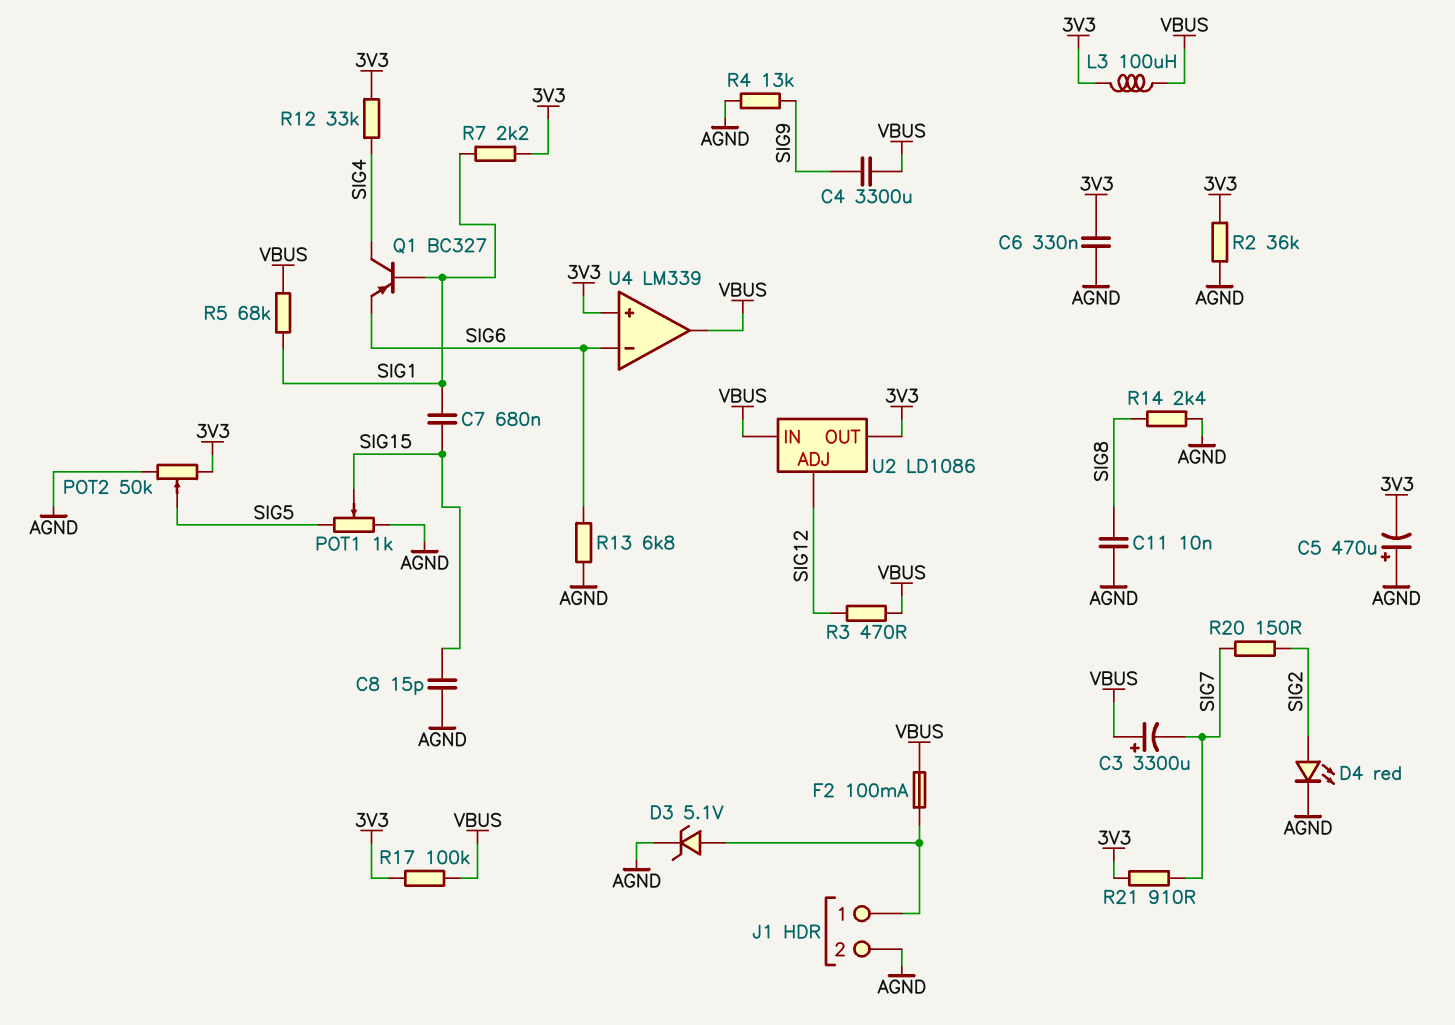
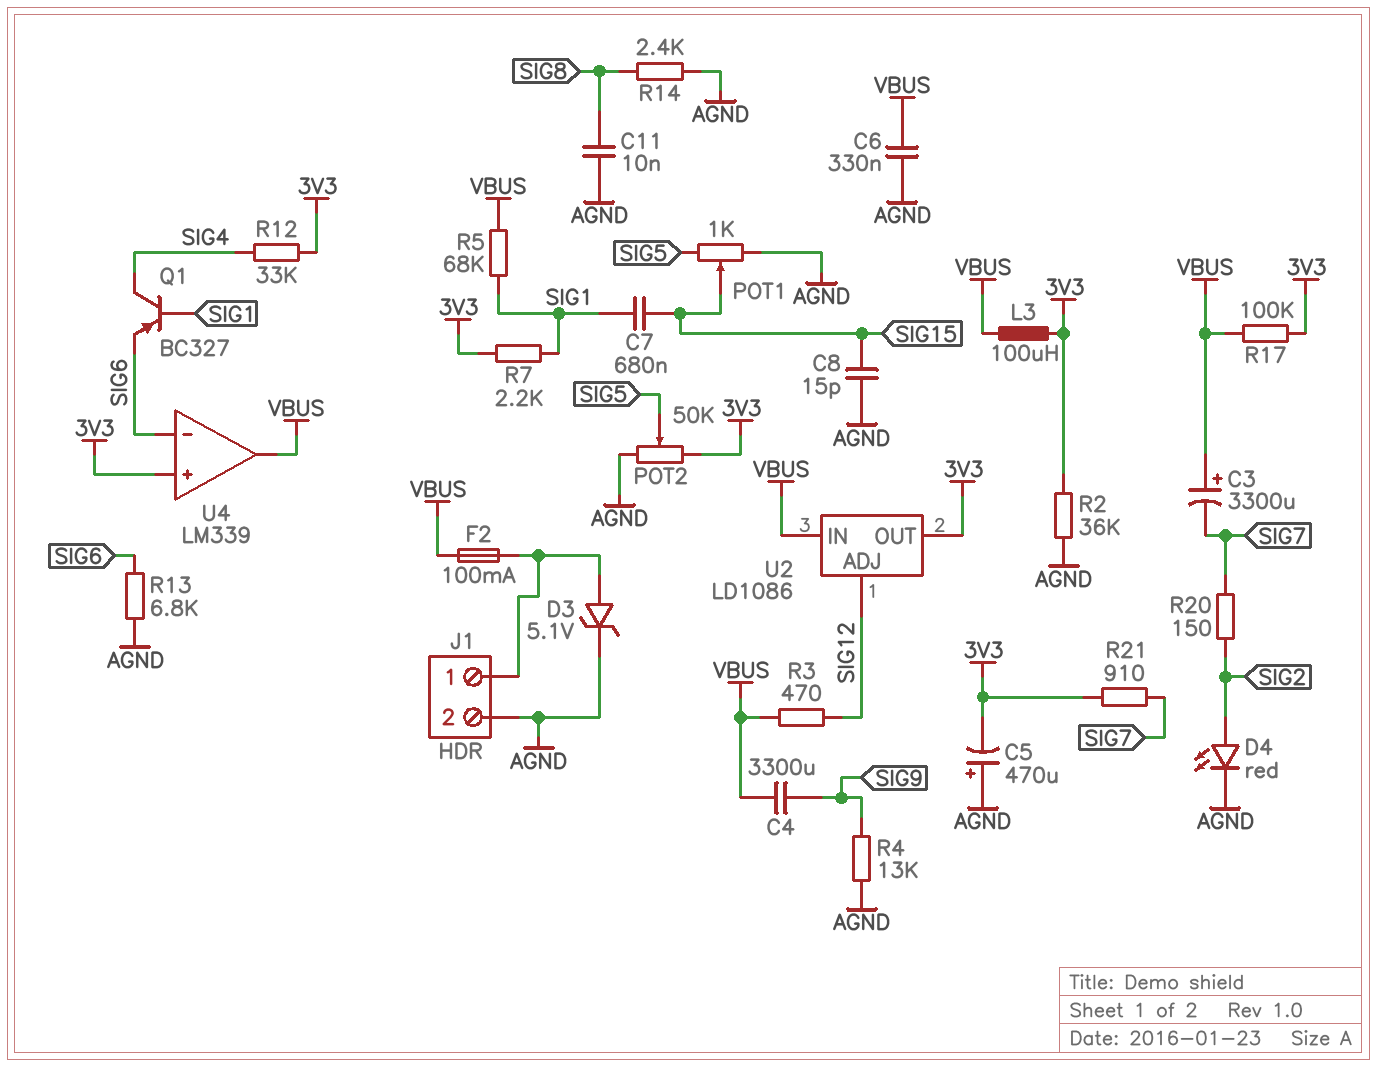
C6: 330nF (3V3, AGND) -> 330nF (AGND, VBUS)

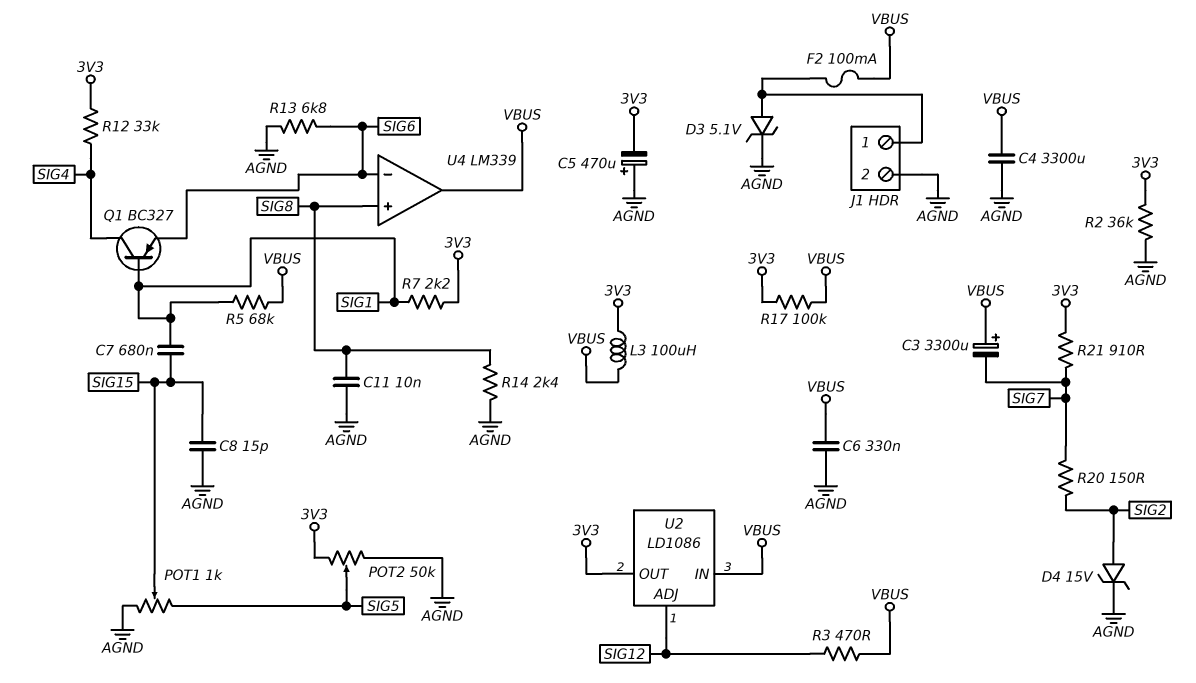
C4: 3300uF (SIG9, VBUS) -> 3300uF (AGND, VBUS)
D4: LED red (A SIG2, K AGND) -> zener 15V (A SIG2, K AGND)
R4: 13k (AGND, SIG9) -> none
U4 pin in+: 3V3 -> SIG8

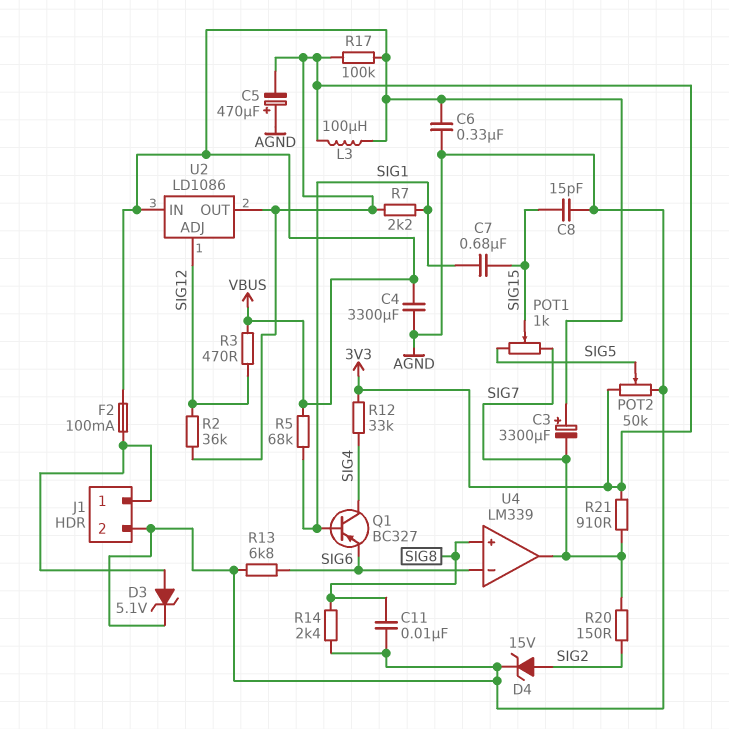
POT1: 1k (AGND, SIG5, wiper SIG15) -> 1k (SIG5, SIG7, wiper SIG15)
R2: 36k (3V3, AGND) -> 36k (3V3, SIG12)
U4 pin out: VBUS -> SIG7

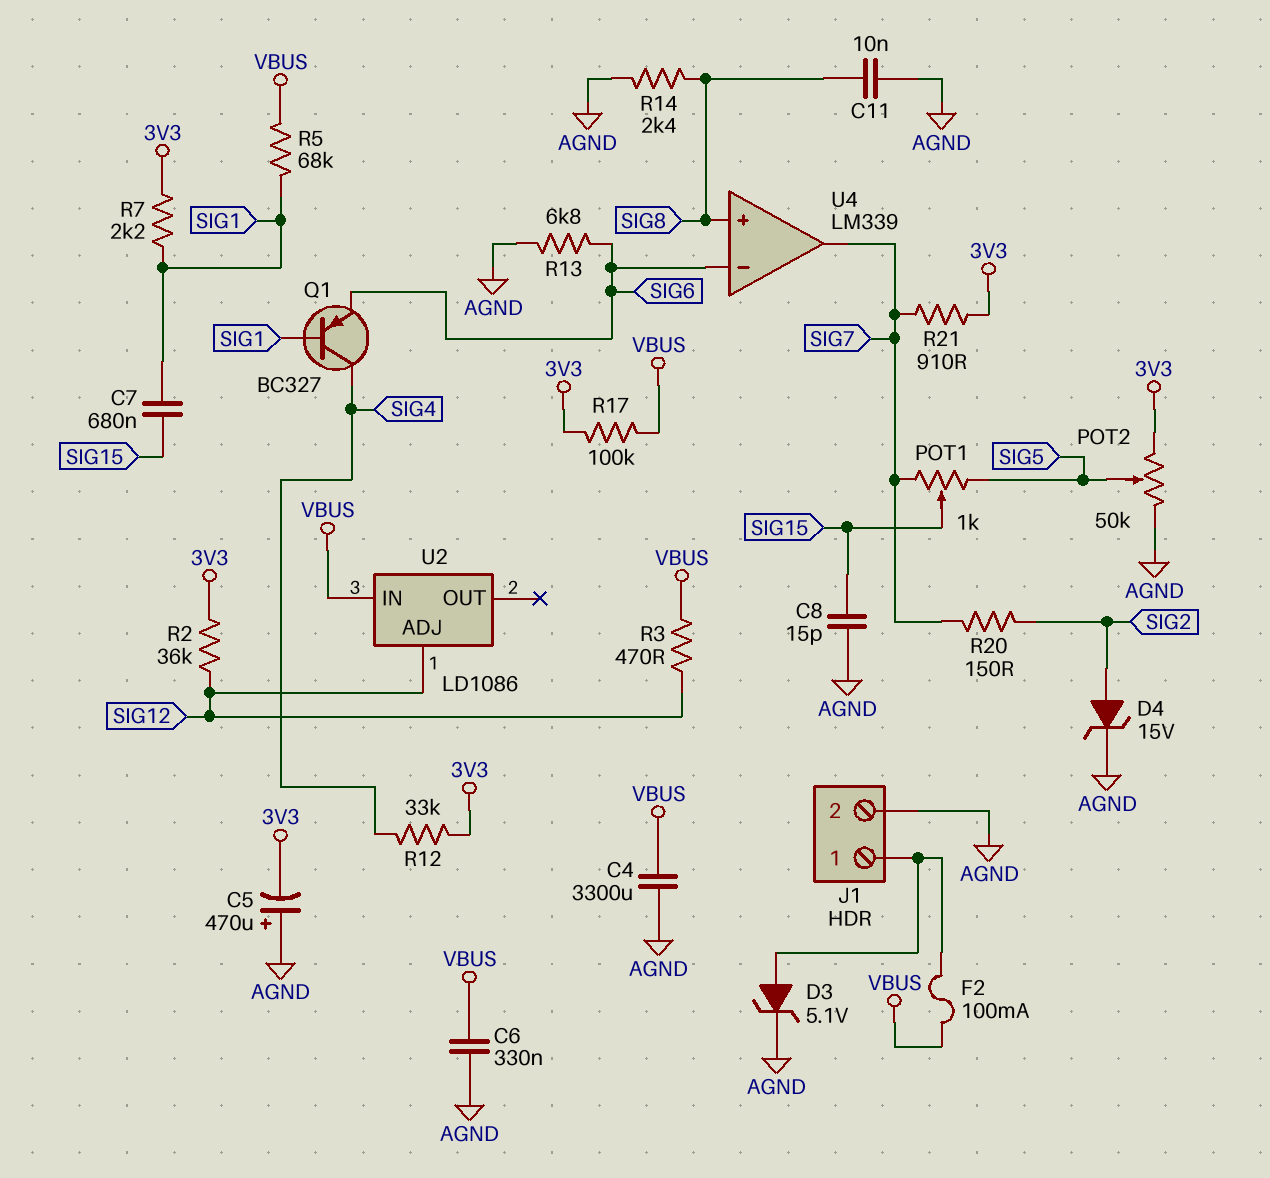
C3: 3300uF (plus VBUS, minus SIG7) -> none
L3: 100uH (3V3, VBUS) -> none
U2 pin OUT: 3V3 -> none

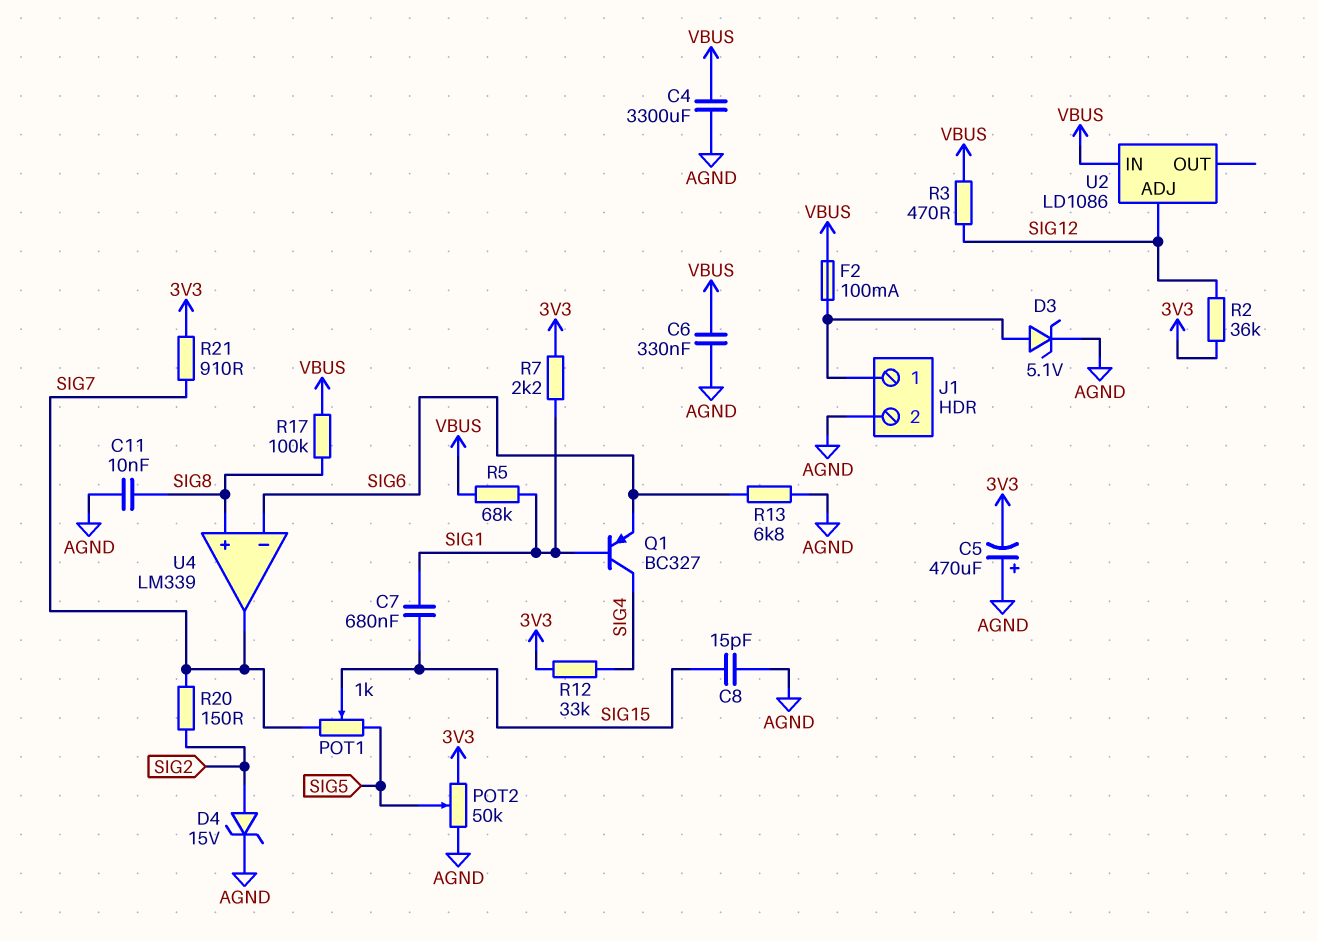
R14: 2.4k (AGND, SIG8) -> none
R17: 100k (3V3, VBUS) -> 100k (SIG8, VBUS)

